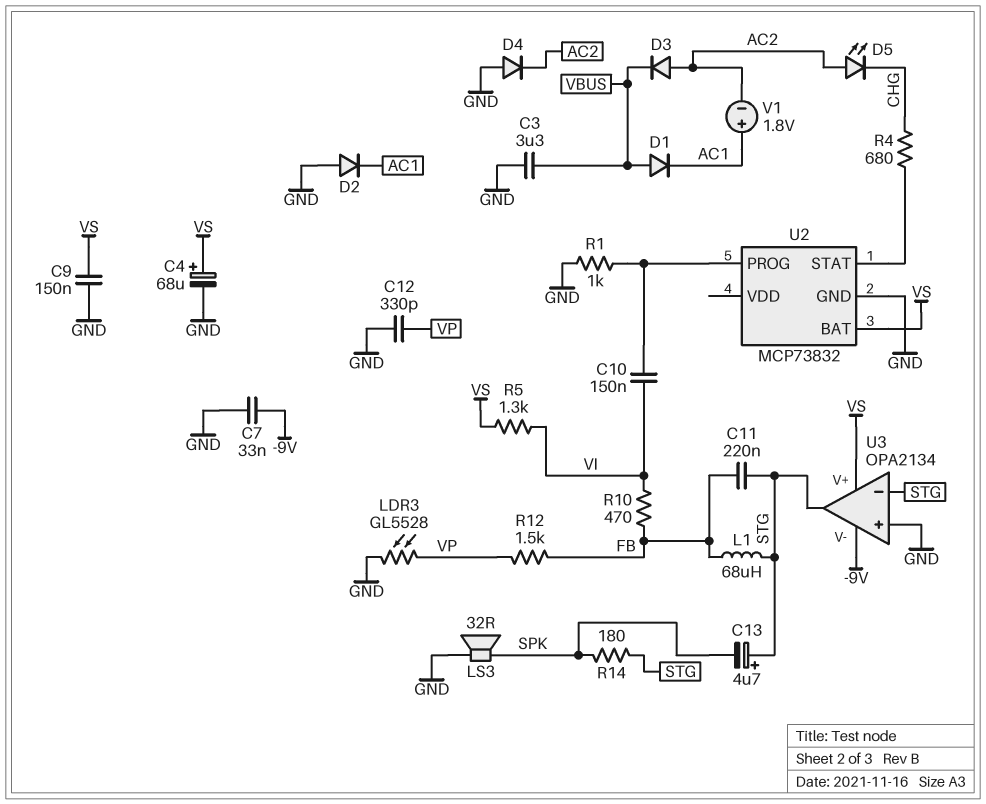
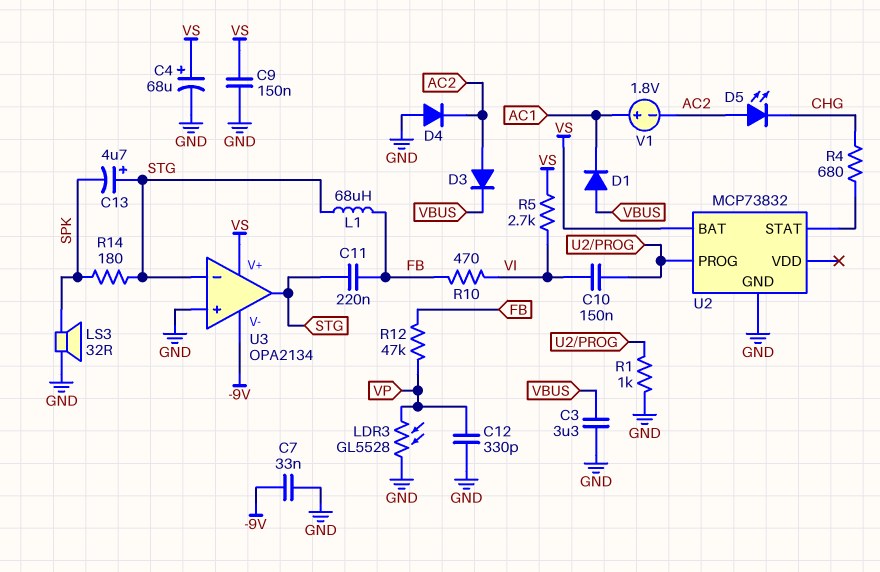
D2: diode (A GND, K AC1) -> none
R5: 1.3k (VI, VS) -> 2.7k (VI, VS)
R12: 1.5k (FB, VP) -> 47k (FB, VP)

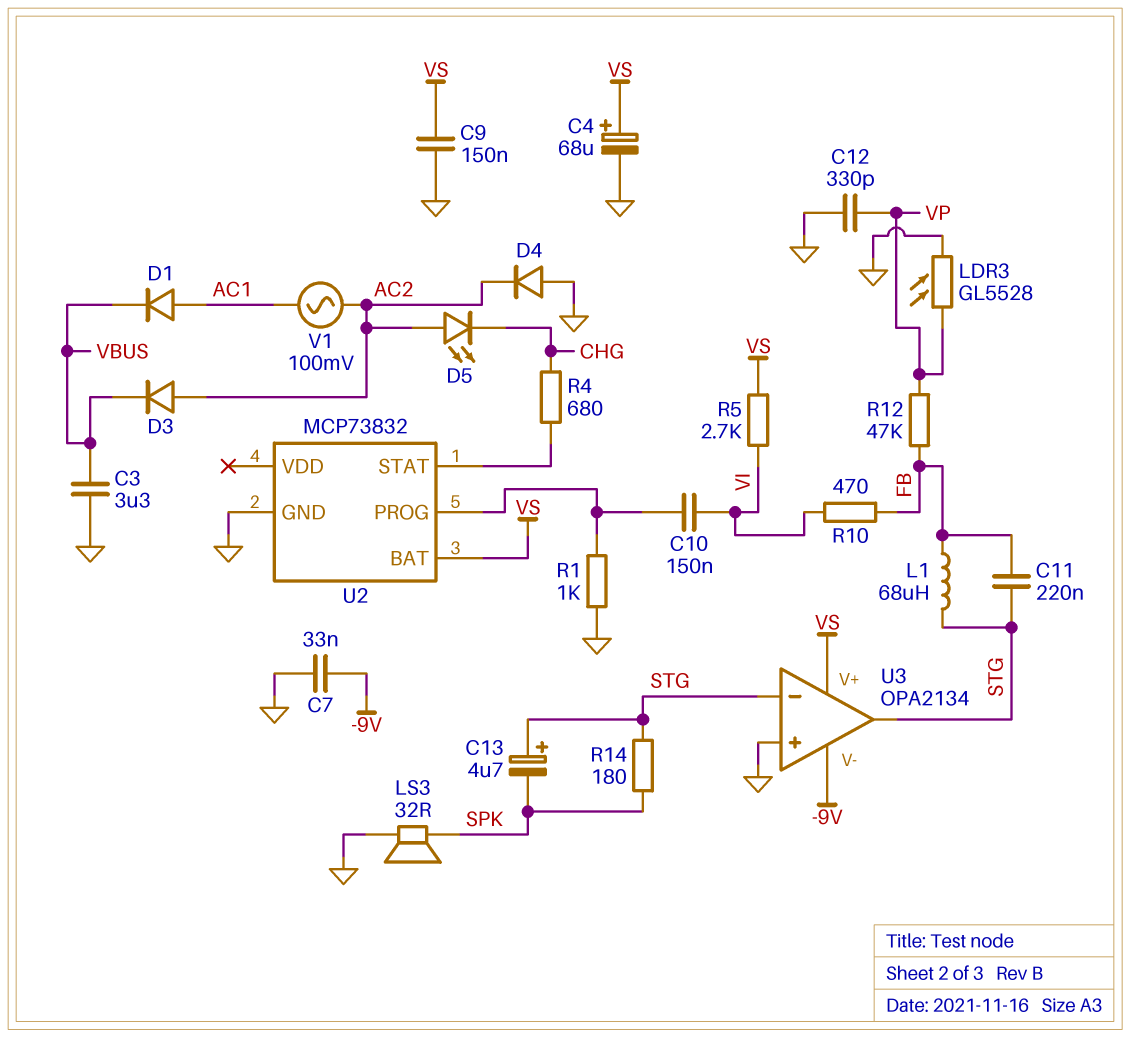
D1: diode (A VBUS, K AC1) -> diode (A AC1, K VBUS)
V1: 1.8V (plus AC1, minus AC2) -> AC 100mV (AC1, AC2)

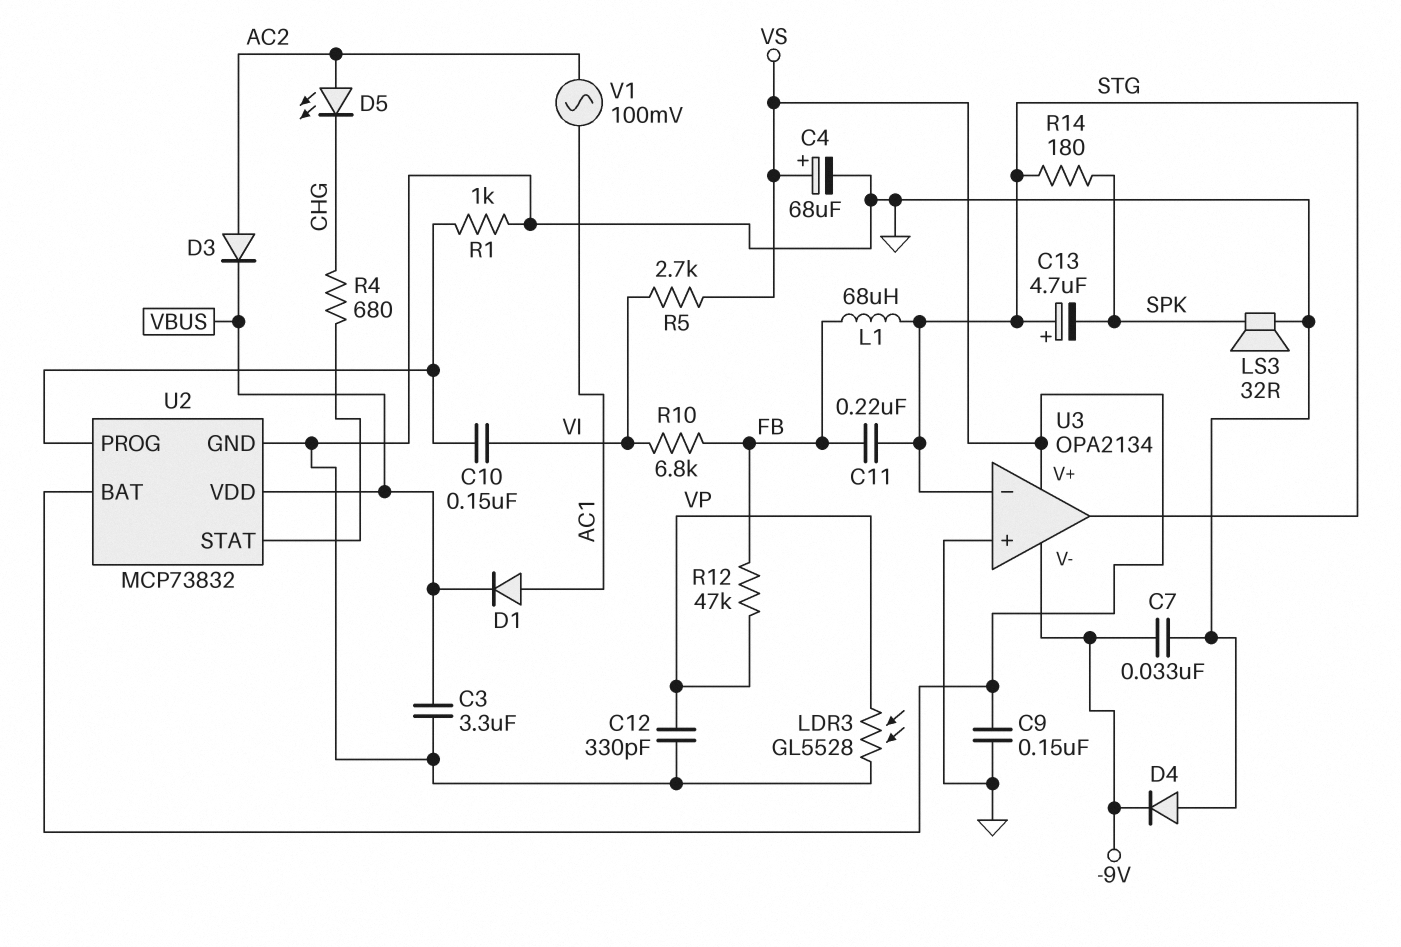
D4: diode (A GND, K AC2) -> diode (A GND, K -9V)
R10: 470 (FB, VI) -> 6.8k (FB, VI)
U2 pin VDD: none -> VBUS

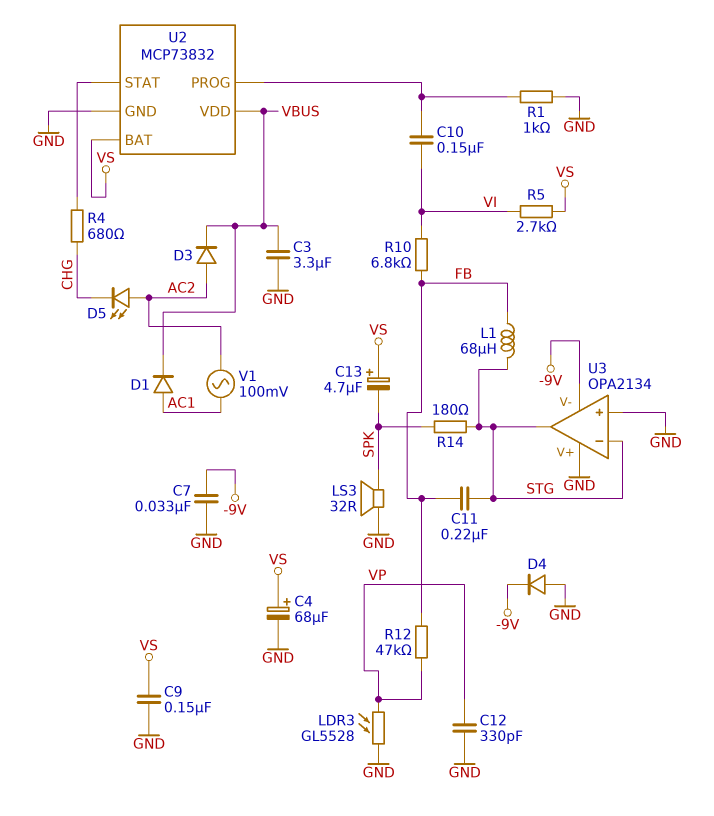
C13: 4.7uF (plus STG, minus SPK) -> 4.7uF (plus VS, minus SPK)
U3 pin V+: VS -> GND

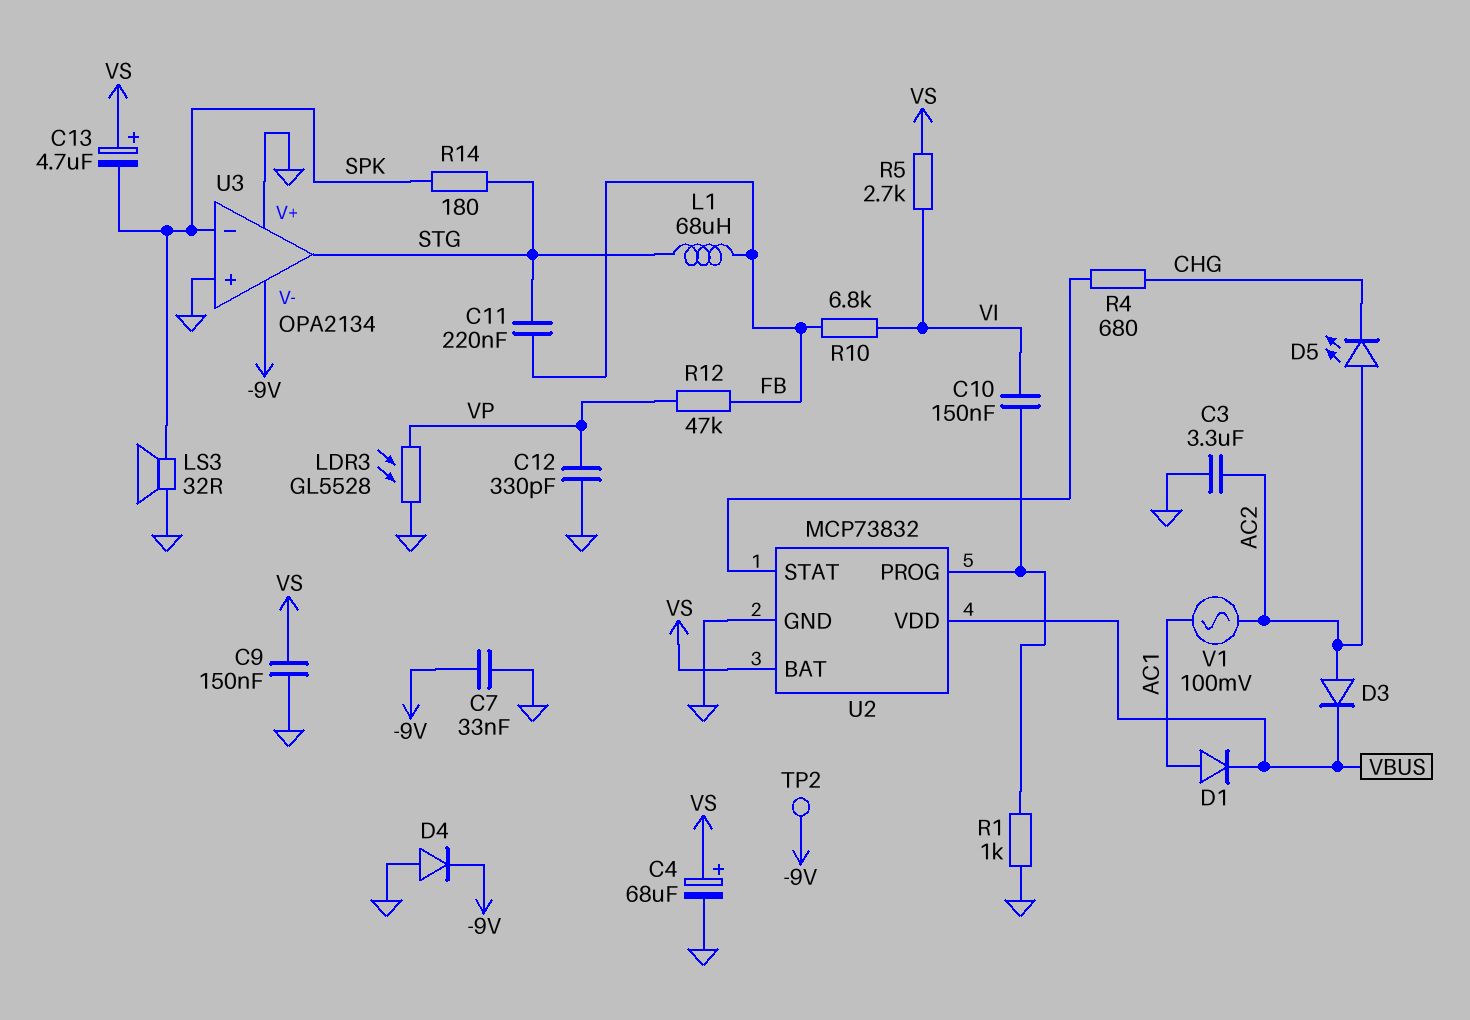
C3: 3.3uF (GND, VBUS) -> 3.3uF (AC2, GND)
TP2: none -> test point (-9V)
U3 pin in-: STG -> SPK

